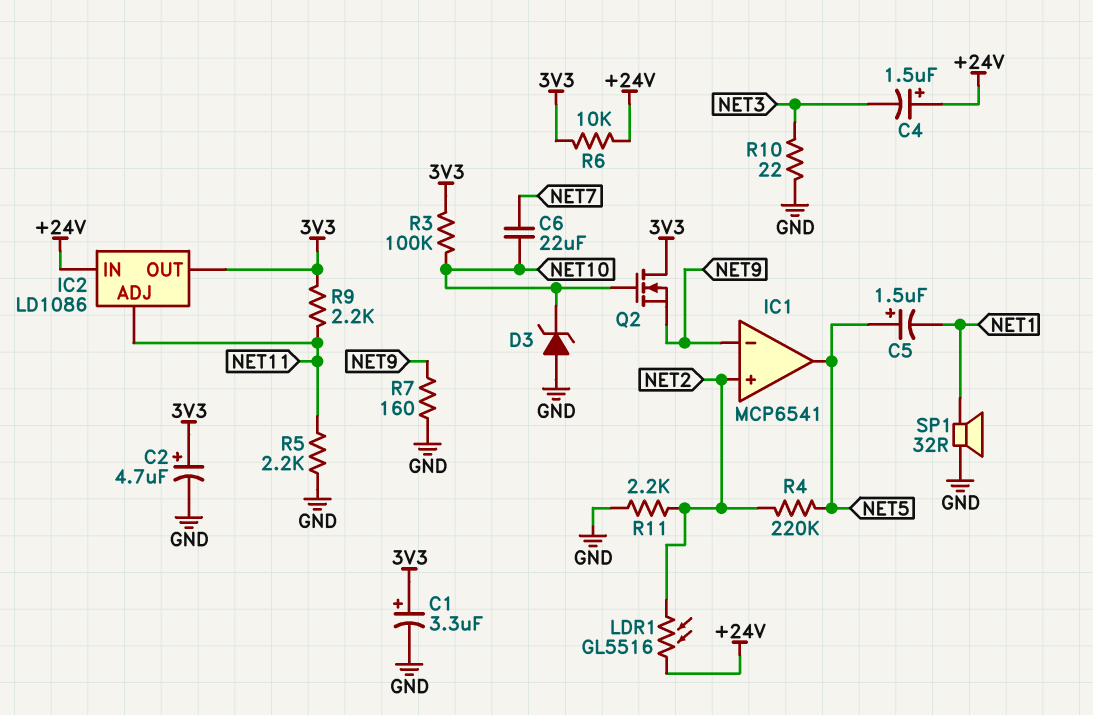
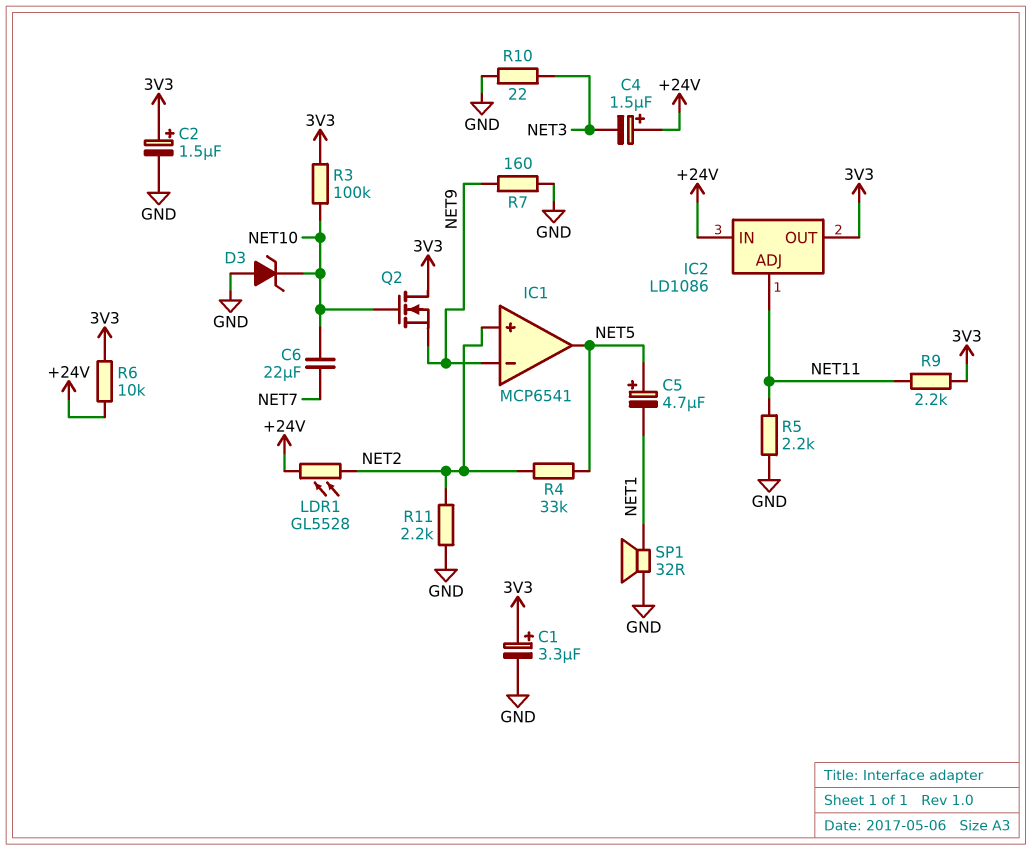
C2: 4.7uF (plus 3V3, minus GND) -> 1.5uF (plus 3V3, minus GND)
C5: 1.5uF (plus NET5, minus NET1) -> 4.7uF (plus NET5, minus NET1)
LDR1: GL5516 (+24V, NET2) -> GL5528 (+24V, NET2)
R4: 220k (NET2, NET5) -> 33k (NET2, NET5)

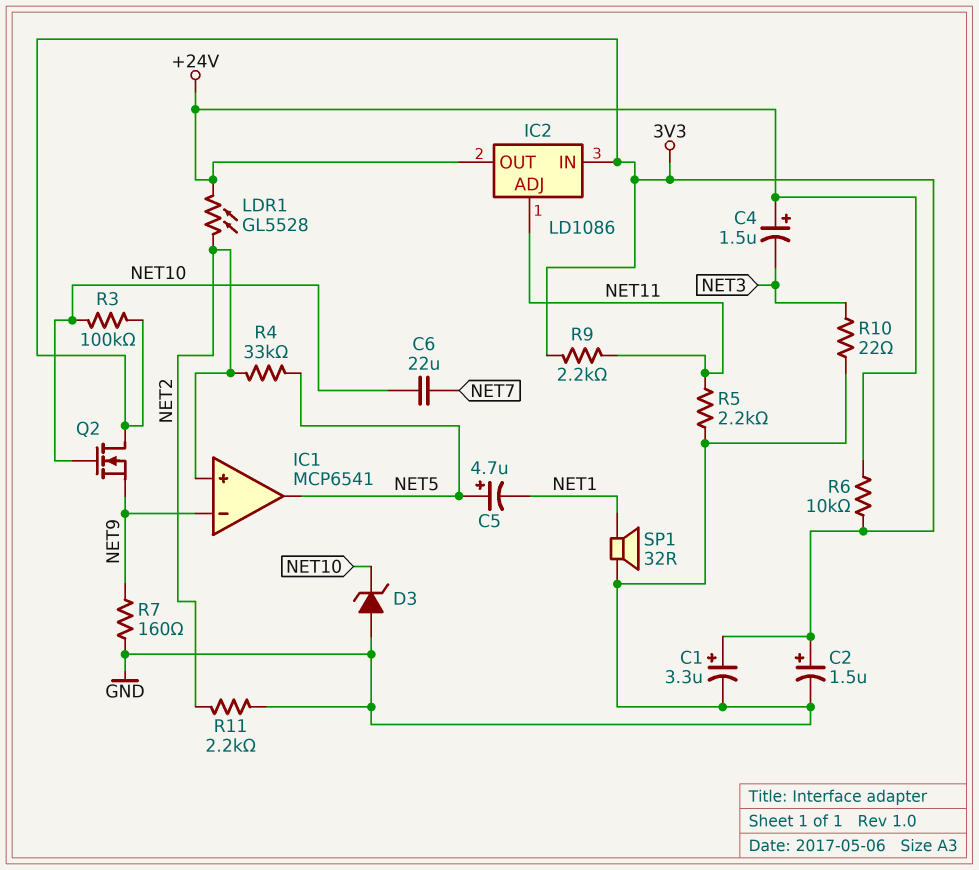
IC2 pin IN: +24V -> 3V3
IC2 pin OUT: 3V3 -> +24V

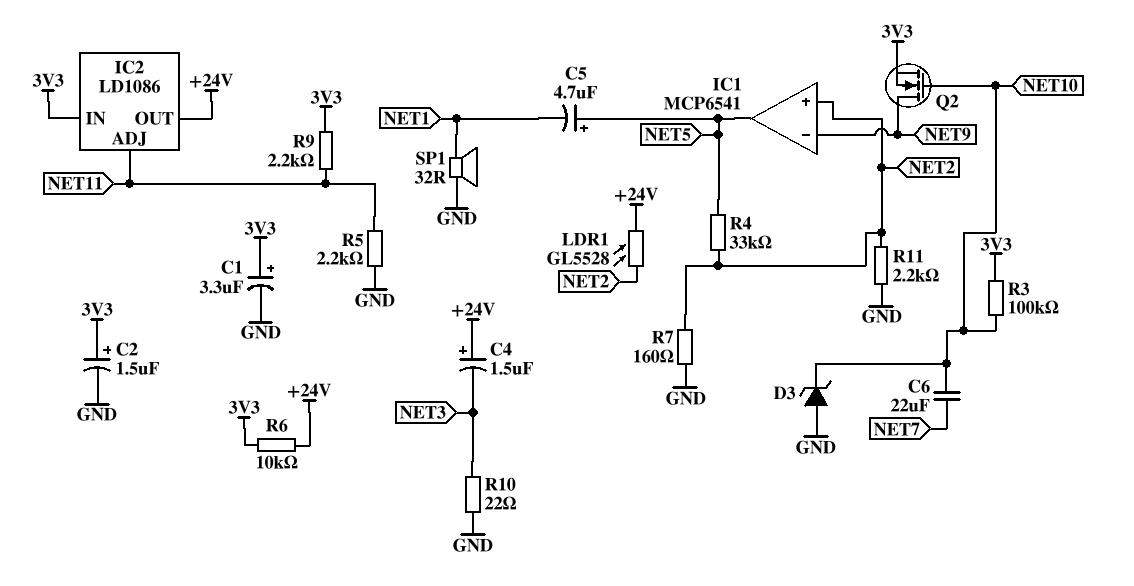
Q2: NMOS (G NET10, D 3V3, S NET9) -> NMOS (G NET10, D NET9, S 3V3)
R7: 160 (GND, NET9) -> 160 (GND, NET2)

